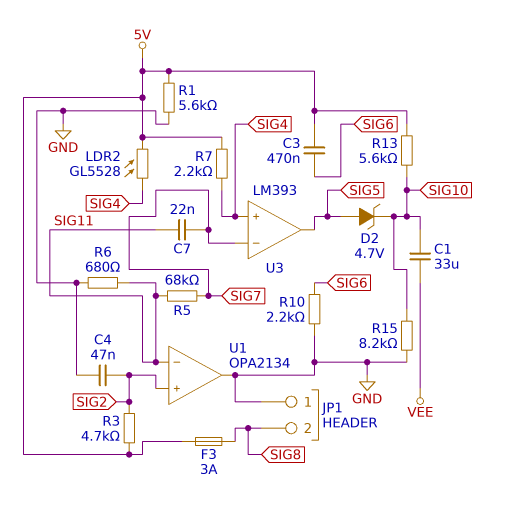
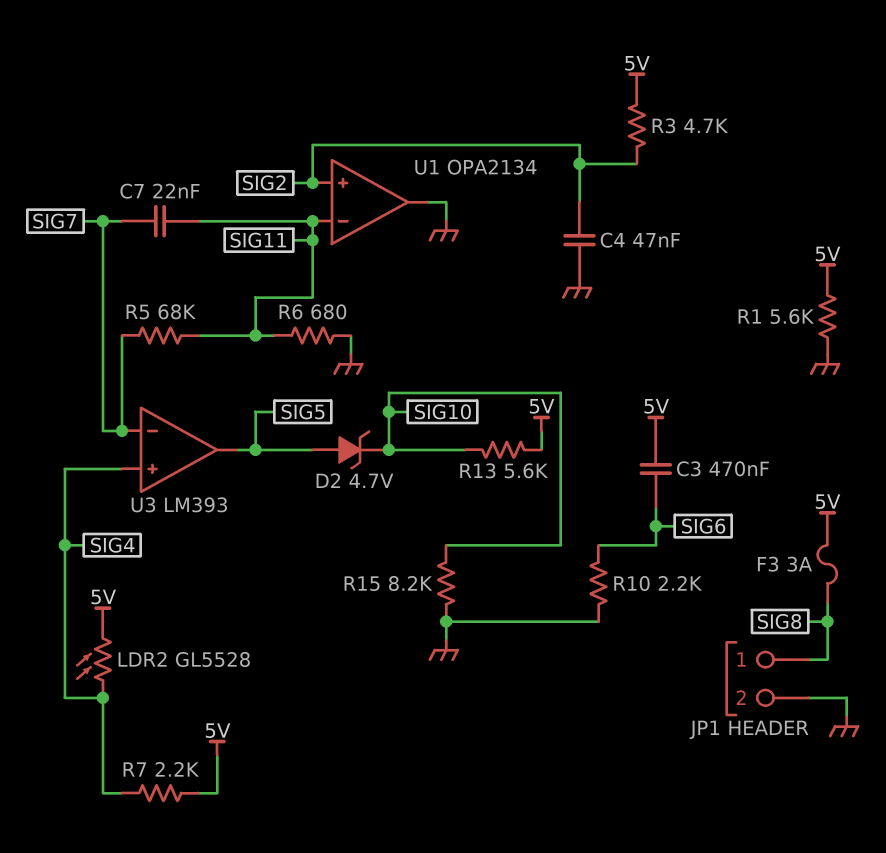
C1: 33uF (SIG10, VEE) -> none
JP1 pin 1: GND -> SIG8
JP1 pin 2: SIG8 -> GND

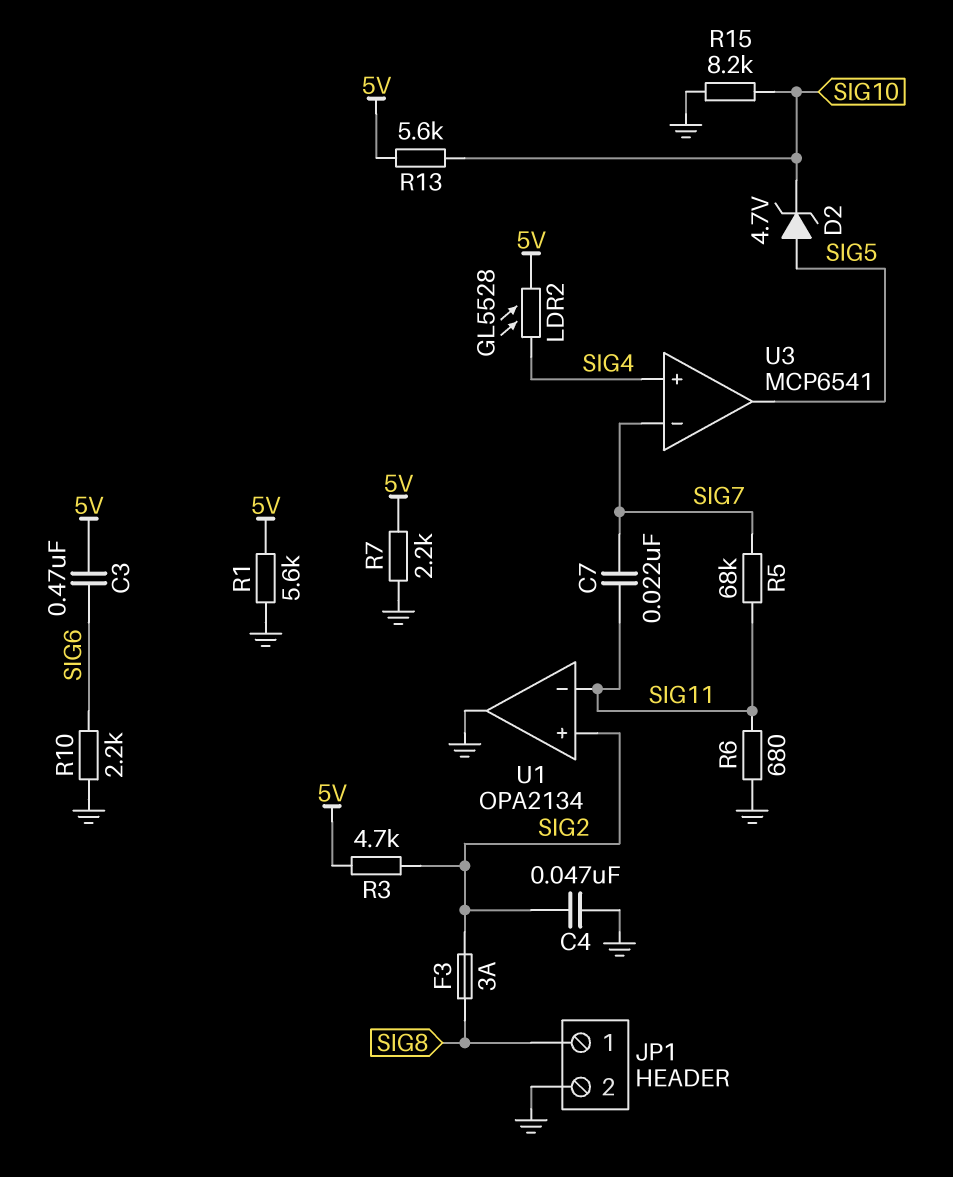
F3: 3A (5V, SIG8) -> 3A (SIG2, SIG8)
R7: 2.2k (5V, SIG4) -> 2.2k (5V, GND)
U3: LM393 -> MCP6541

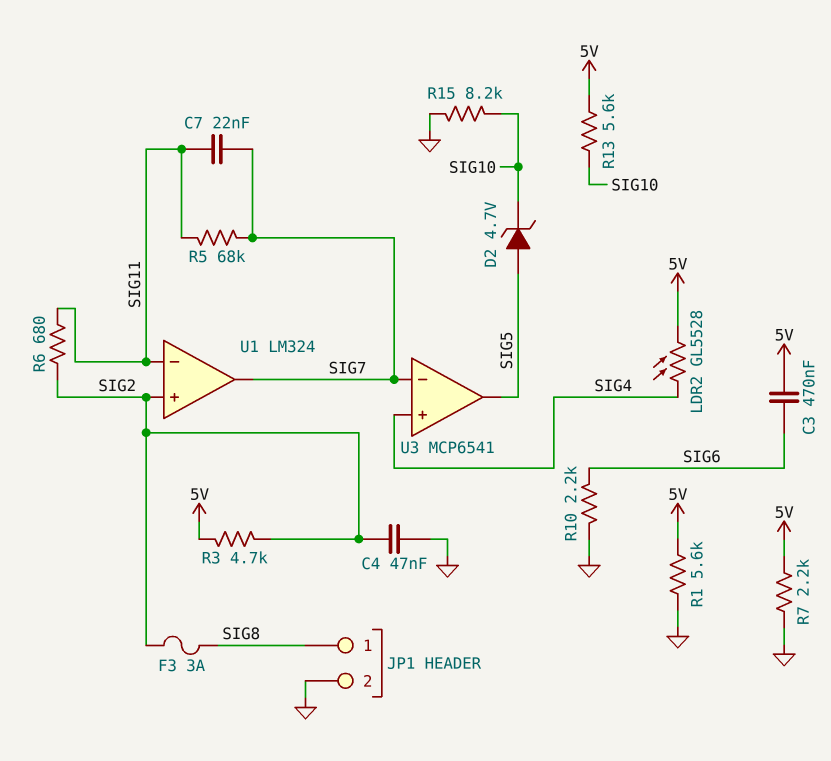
R6: 680 (GND, SIG11) -> 680 (SIG2, SIG11)
U1: OPA2134 -> LM324
U1 pin out: GND -> SIG7

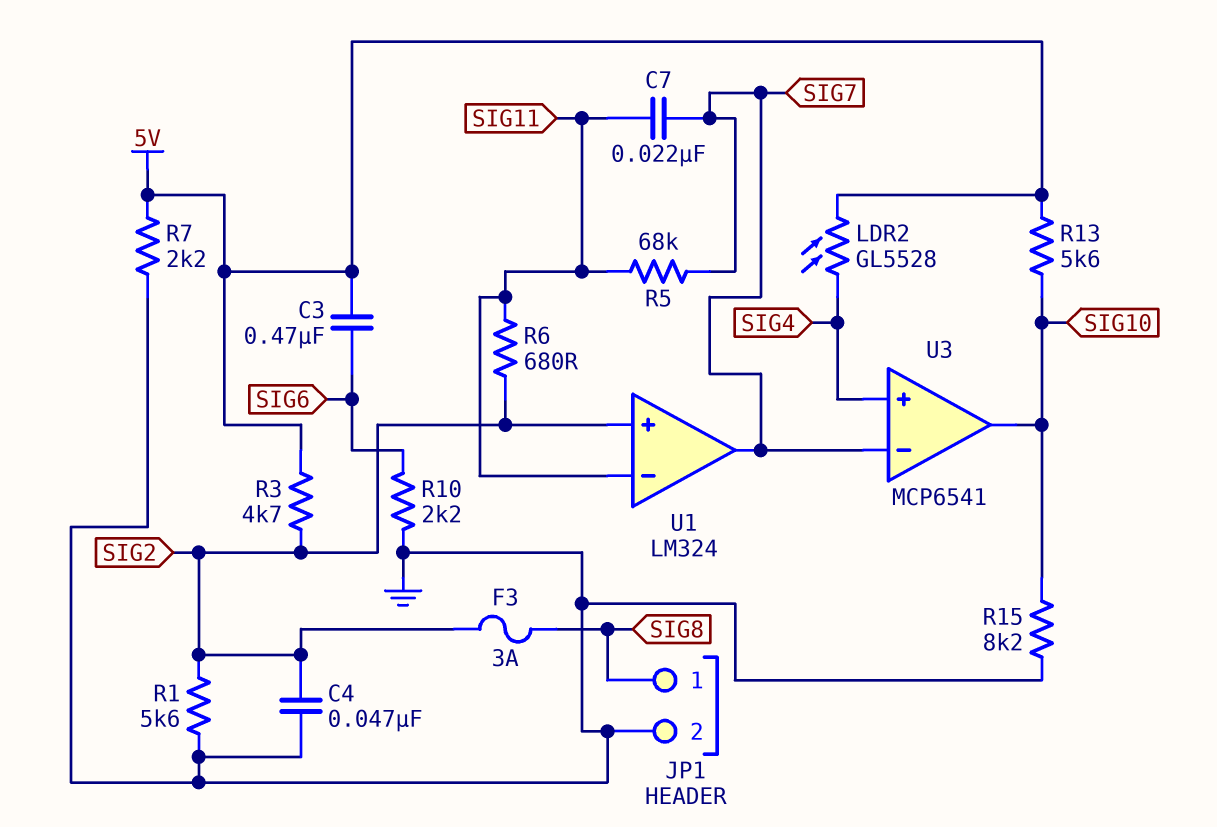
D2: zener 4.7V (A SIG5, K SIG10) -> none
R1: 5.6k (5V, GND) -> 5.6k (GND, SIG2)
U3 pin out: SIG5 -> SIG10

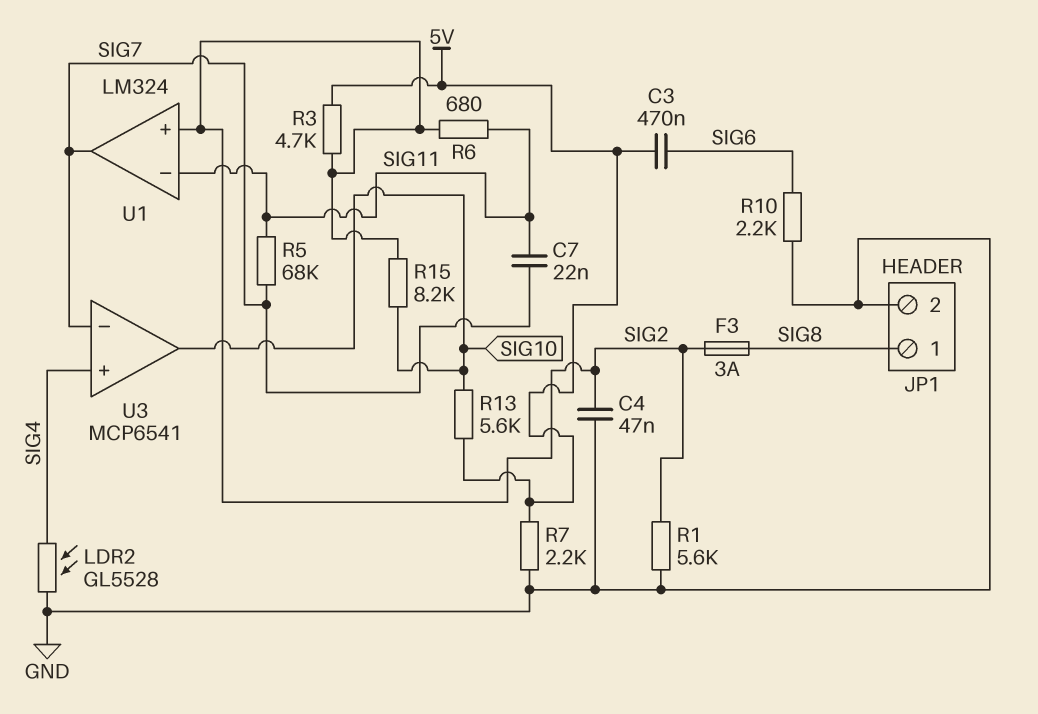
LDR2: GL5528 (5V, SIG4) -> GL5528 (GND, SIG4)
R15: 8.2k (GND, SIG10) -> 8.2k (SIG2, SIG10)

